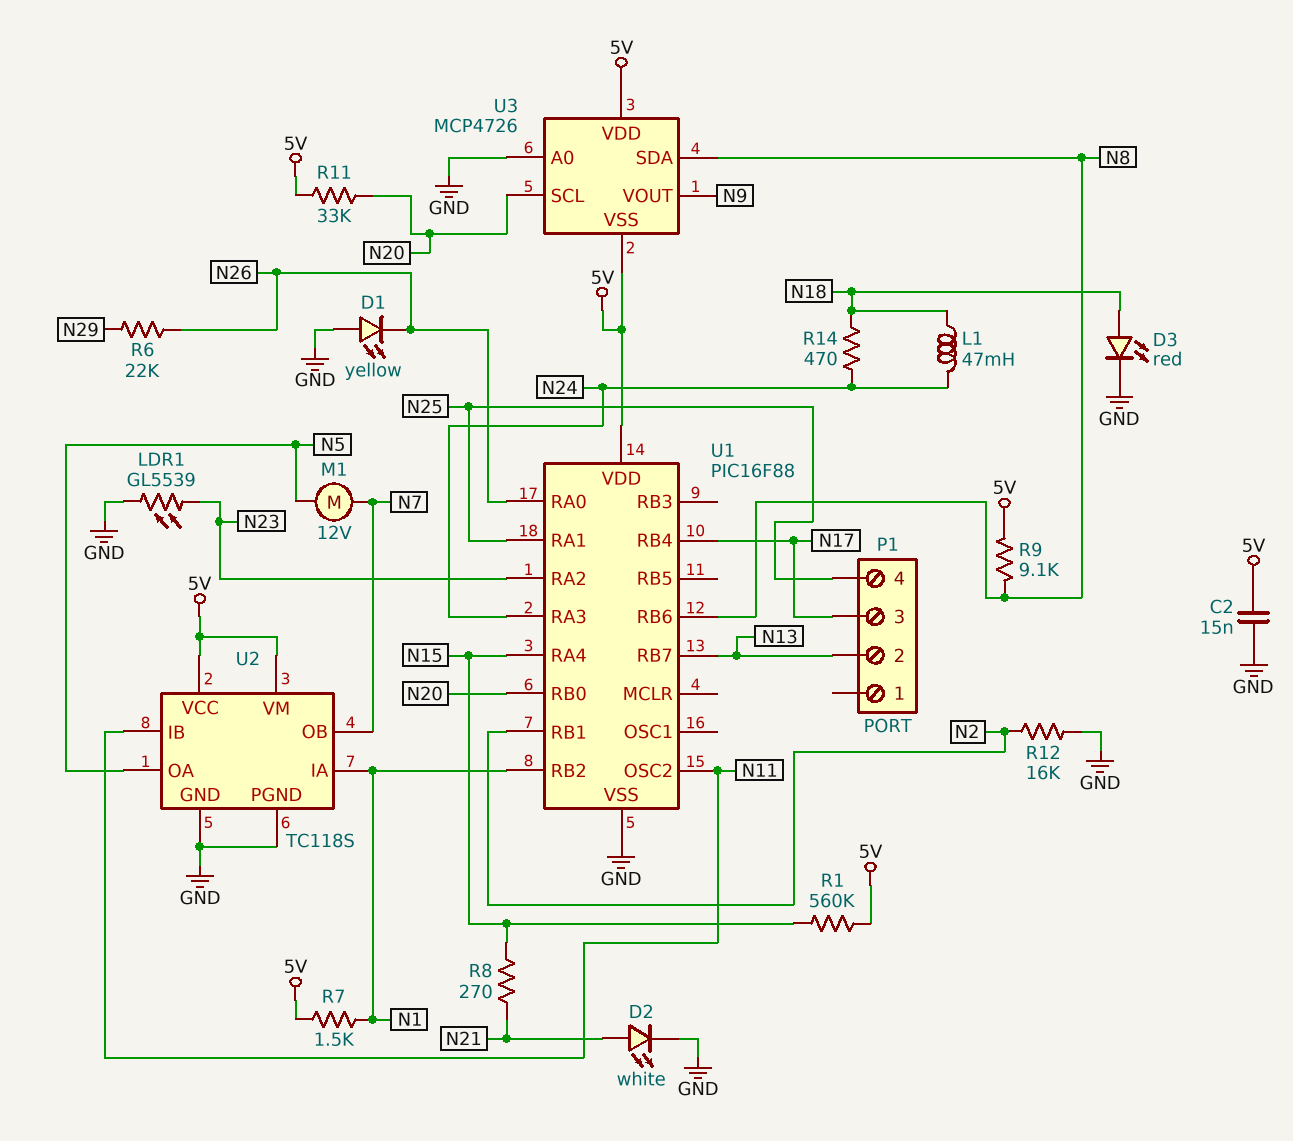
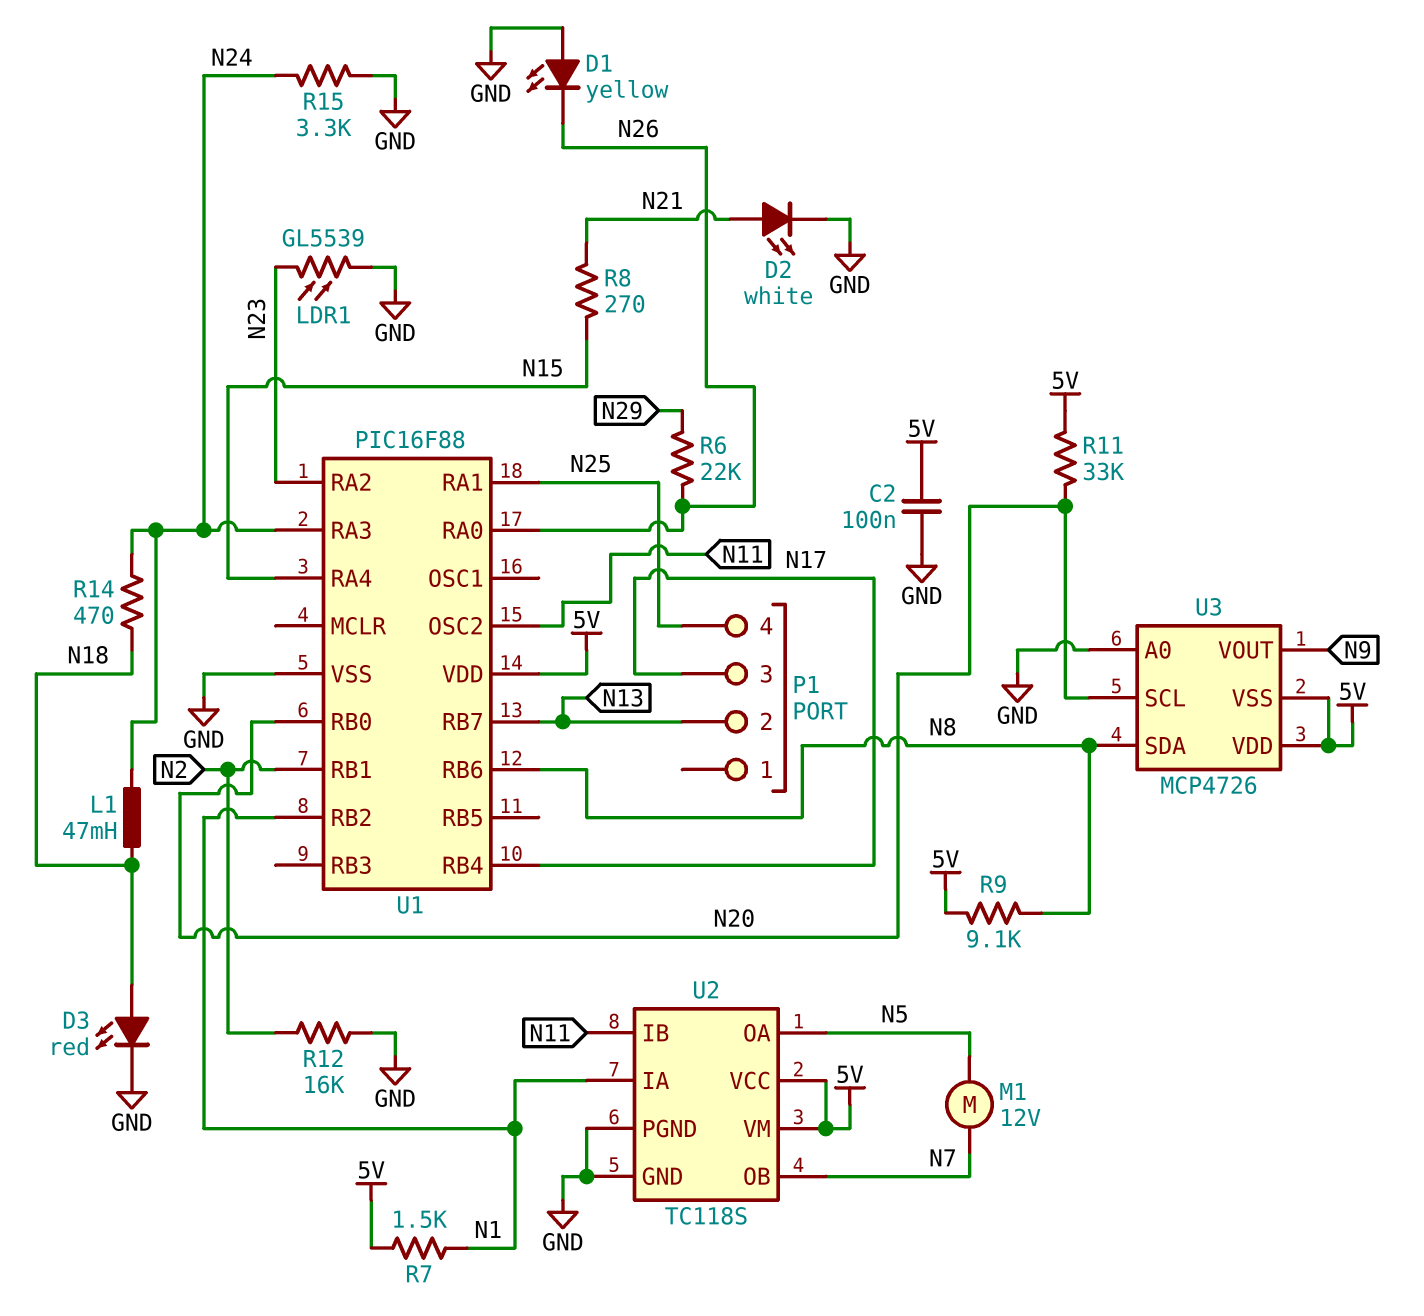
C2: 15nF (5V, GND) -> 100nF (5V, GND)
R1: 560k (5V, N15) -> none
R15: none -> 3.3k (GND, N24)

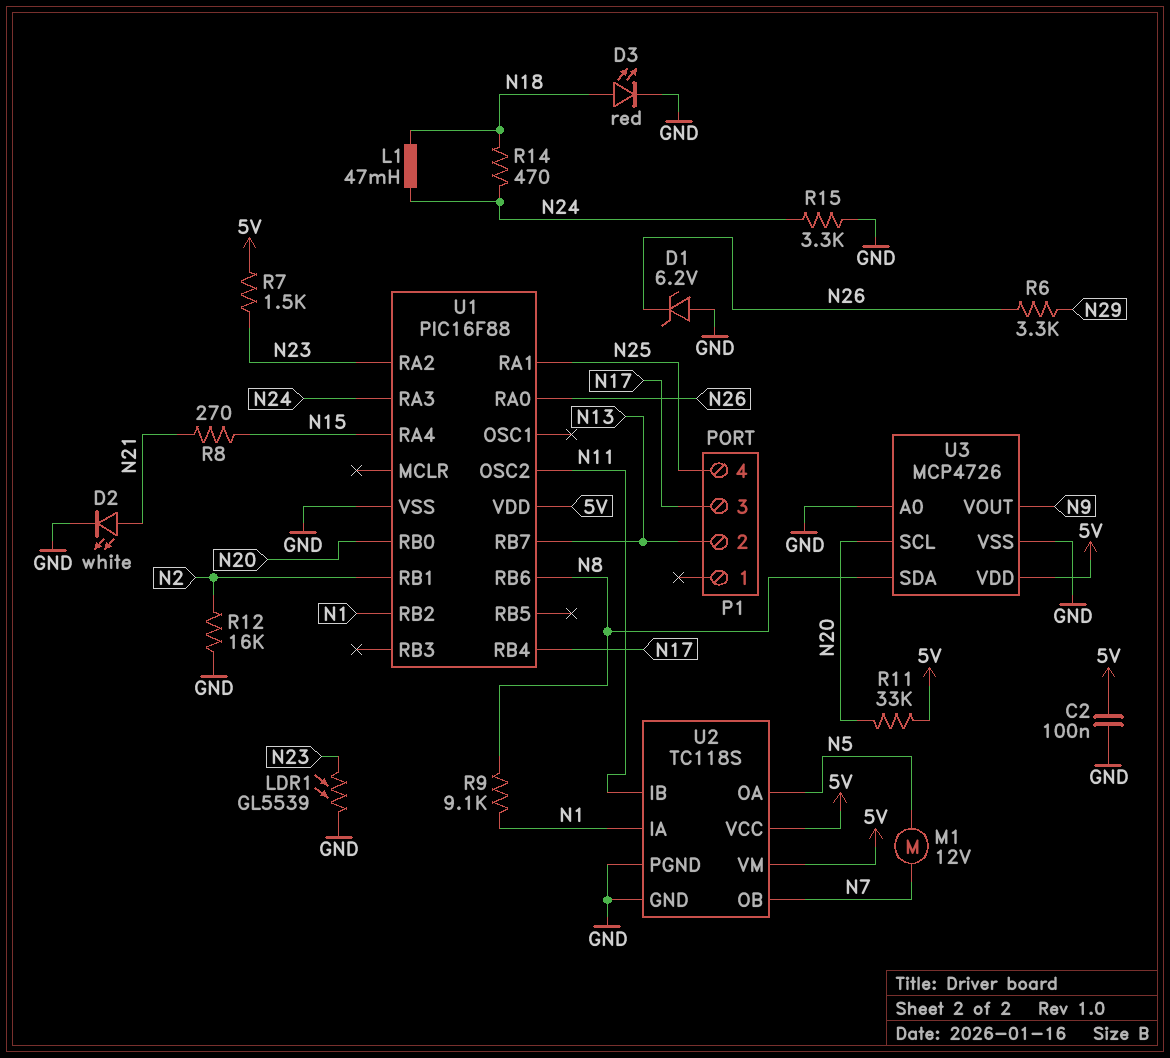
D1: LED yellow (A GND, K N26) -> zener 6.2V (A GND, K N26)
R6: 22k (N26, N29) -> 3.3k (N26, N29)
R7: 1.5k (5V, N1) -> 1.5k (5V, N23)
R9: 9.1k (5V, N8) -> 9.1k (N1, N8)
U3 pin VSS: 5V -> GND

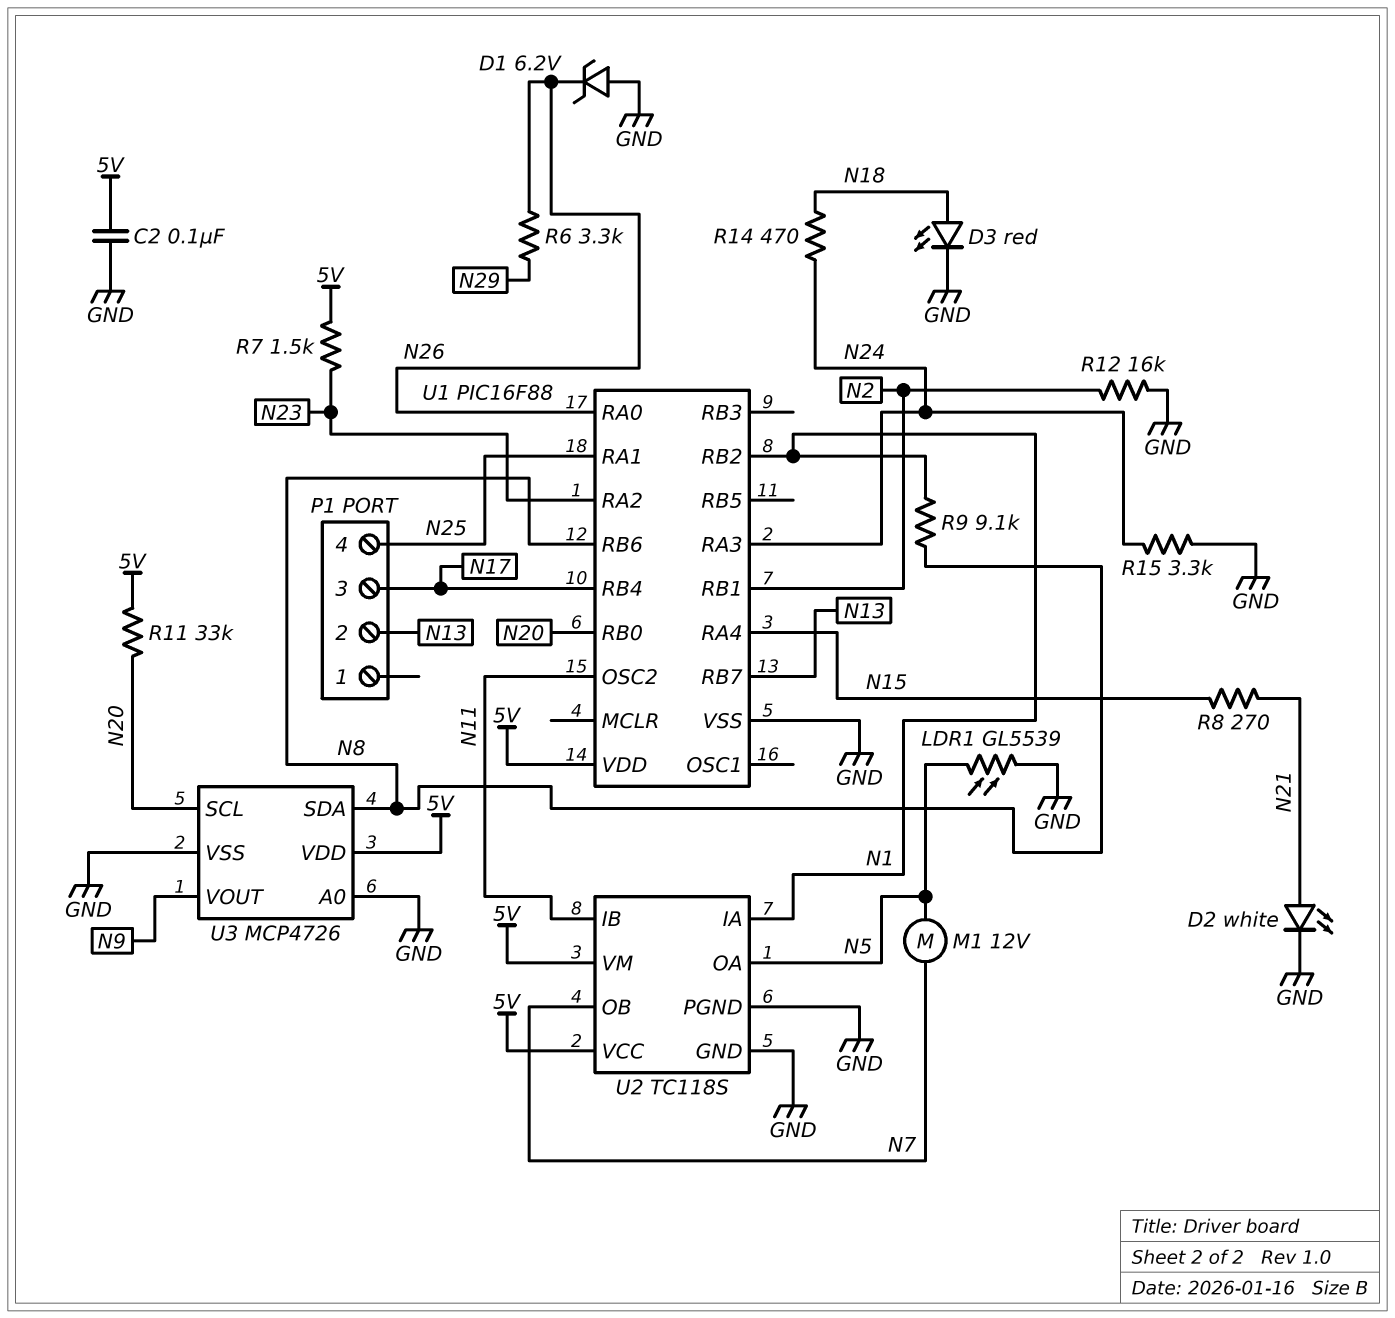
L1: 47mH (N18, N24) -> none
LDR1: GL5539 (GND, N23) -> GL5539 (GND, N5)

